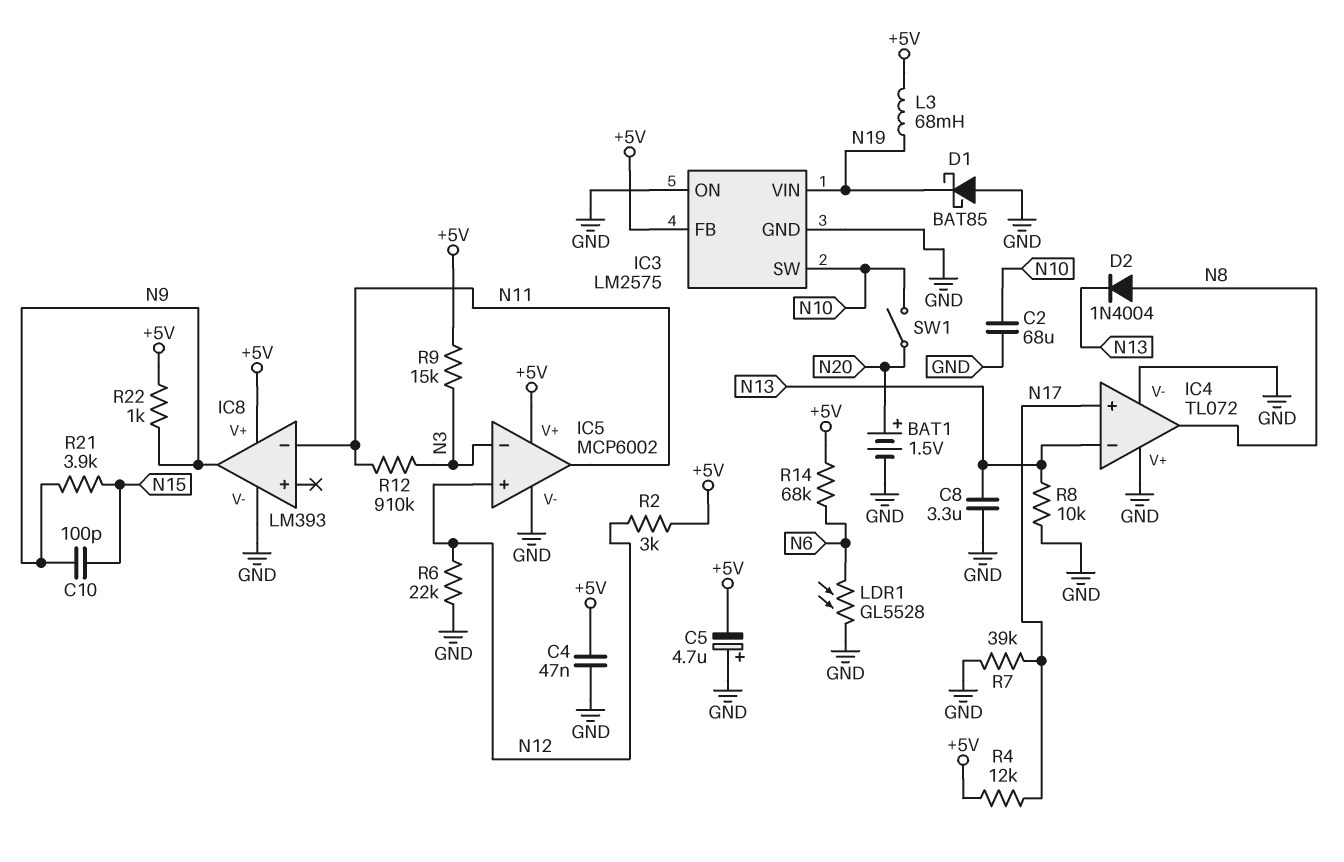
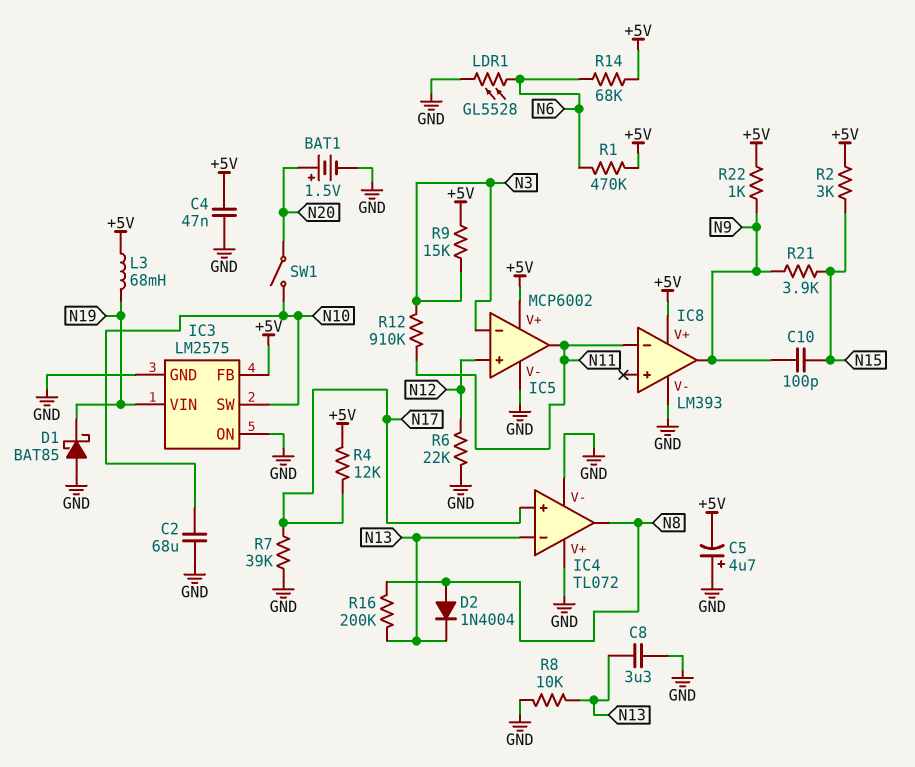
R1: none -> 470k (+5V, N6)
R2: 3k (+5V, N12) -> 3k (+5V, N15)
R16: none -> 200k (N8, N13)

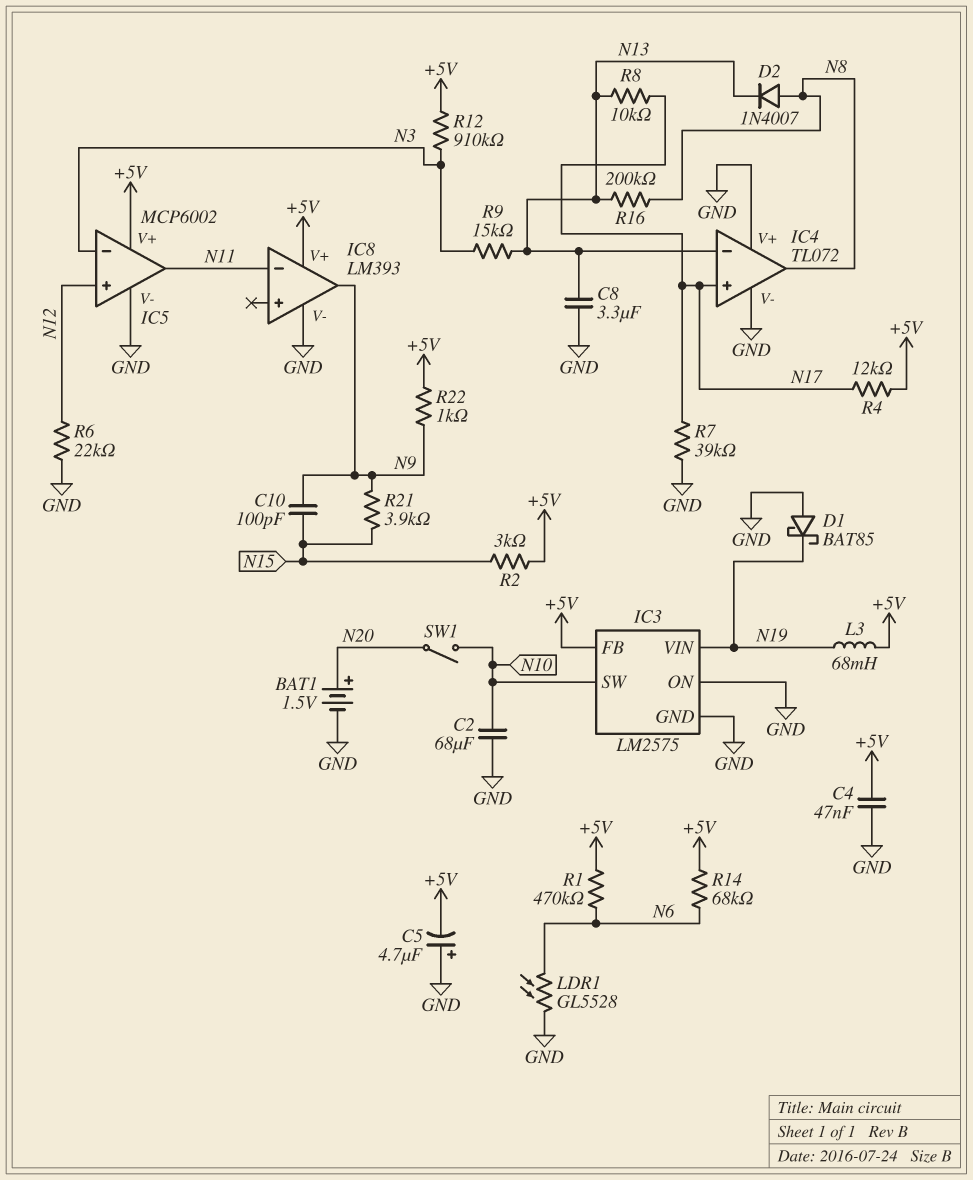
D2: diode 1N4004 (A N8, K N13) -> diode 1N4007 (A N8, K N13)
R8: 10k (GND, N13) -> 10k (N13, N17)
R9: 15k (+5V, N3) -> 15k (N3, N13)
R12: 910k (N3, N11) -> 910k (+5V, N3)

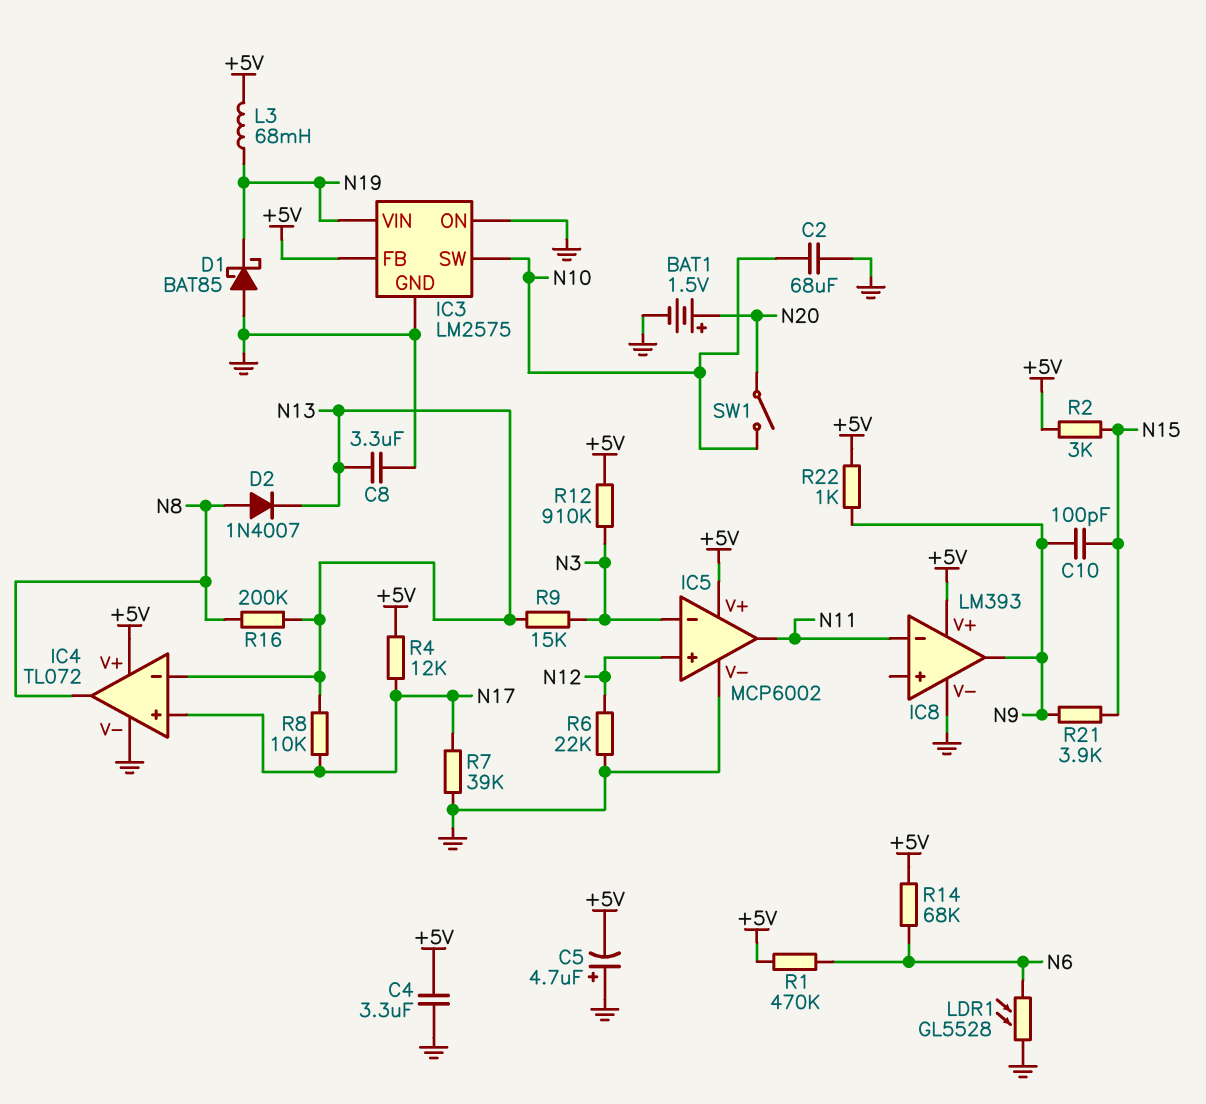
C4: 47nF (+5V, GND) -> 3.3uF (+5V, GND)
IC4 pin V+: GND -> +5V

